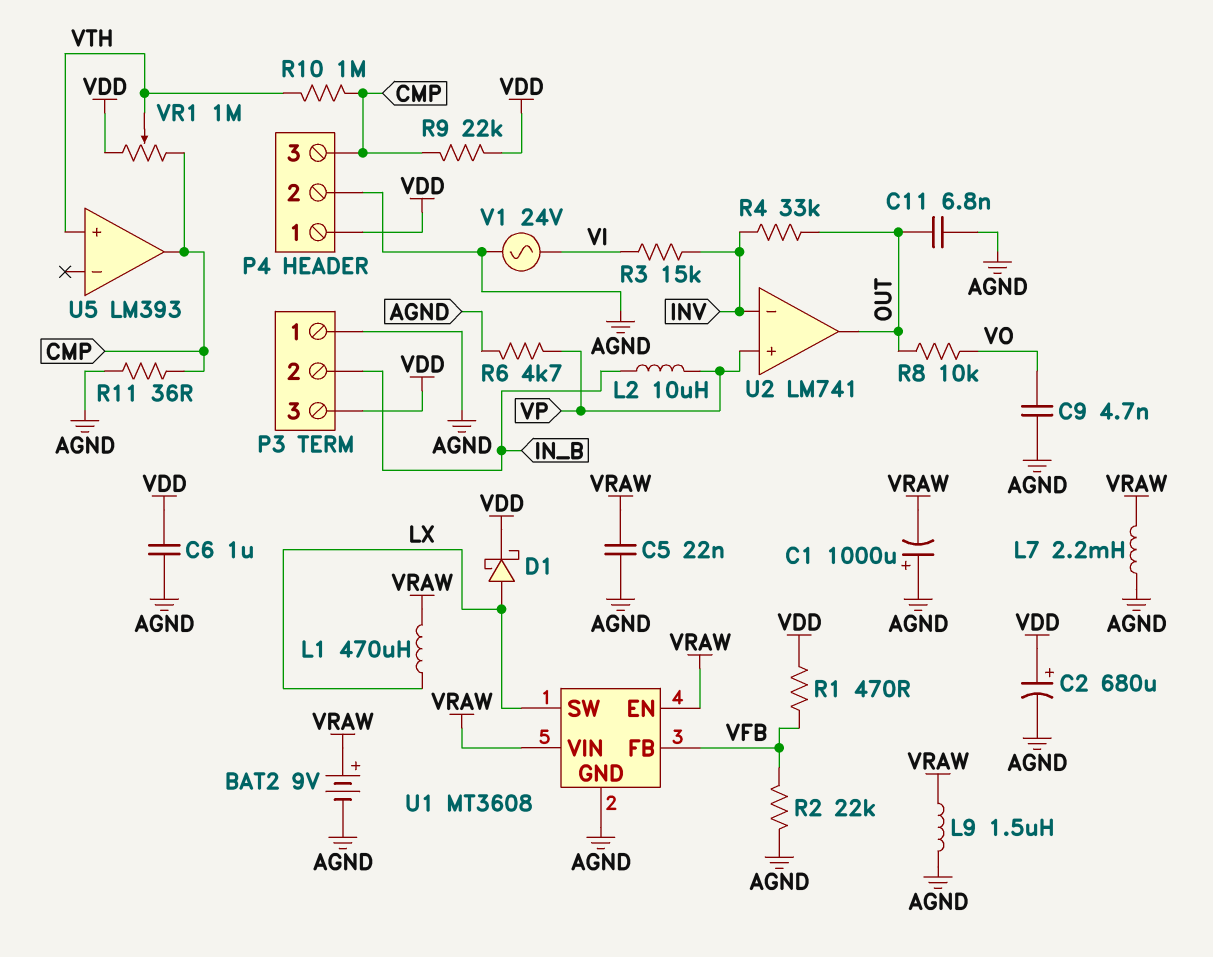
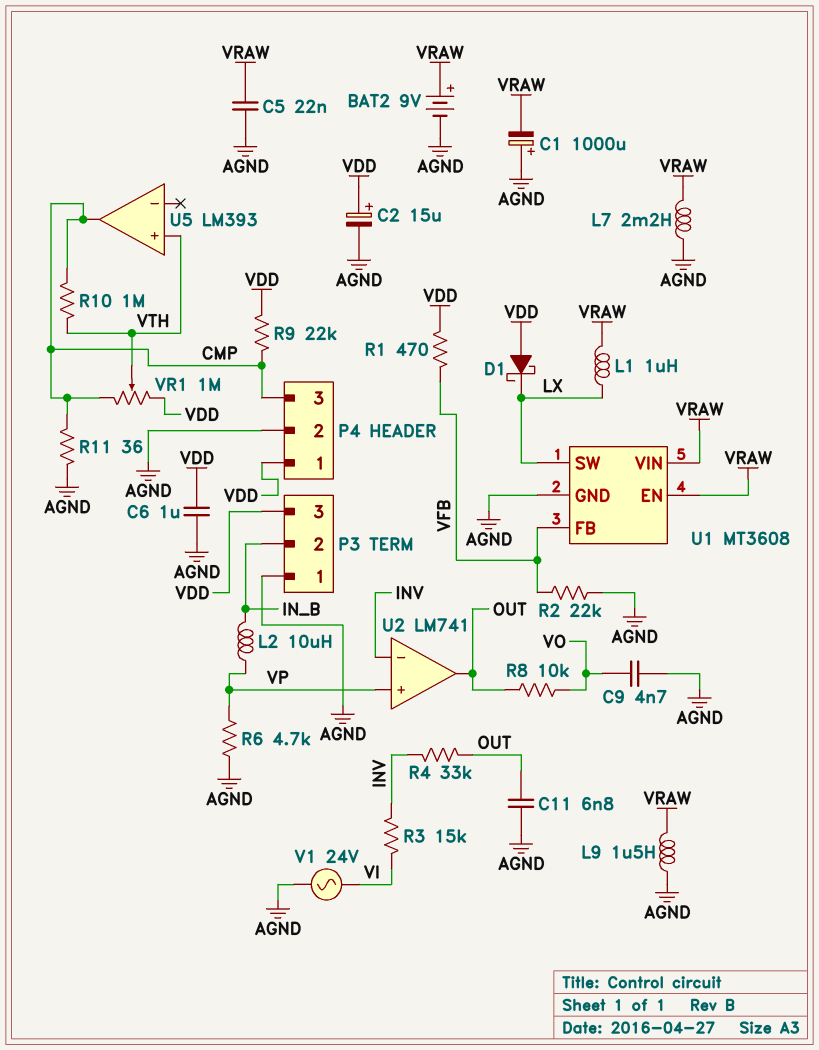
C2: 680uF (plus VDD, minus AGND) -> 15uF (plus VDD, minus AGND)
D1: schottky (A LX, K VDD) -> schottky (A VDD, K LX)
L1: 470uH (LX, VRAW) -> 1uH (LX, VRAW)

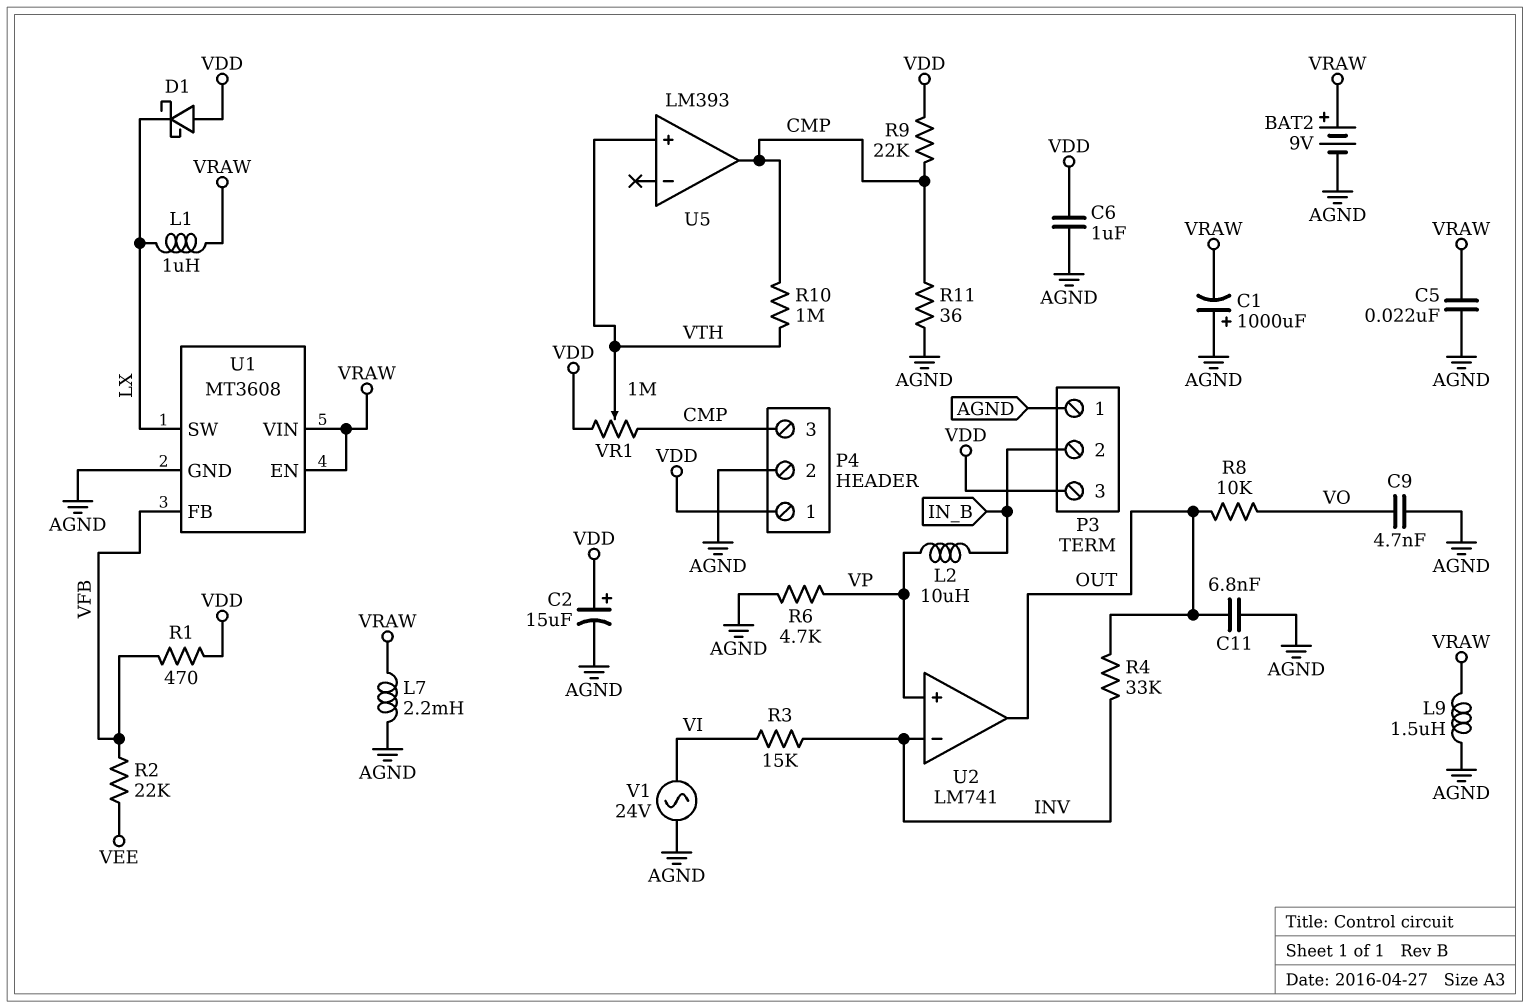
R2: 22k (AGND, VFB) -> 22k (VEE, VFB)

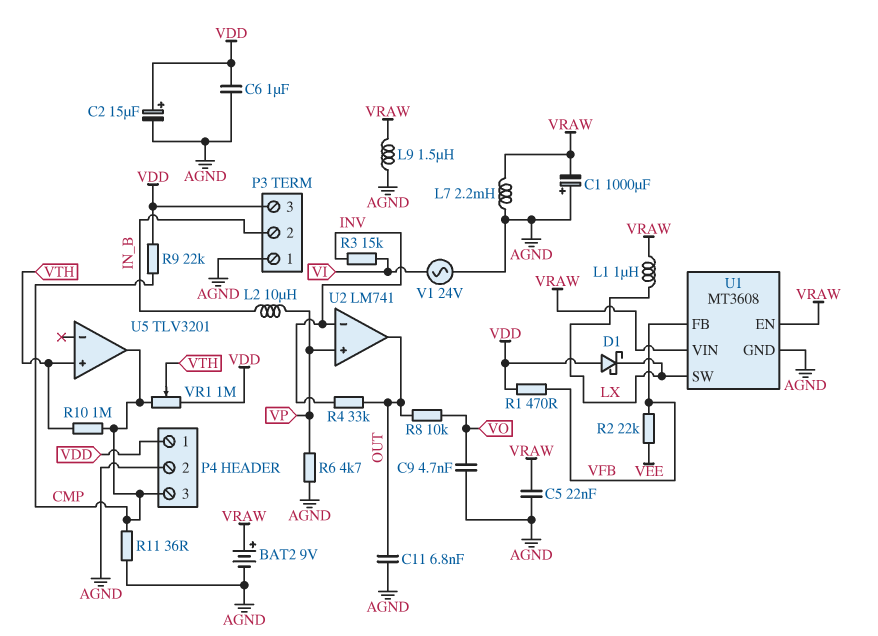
U5: LM393 -> TLV3201

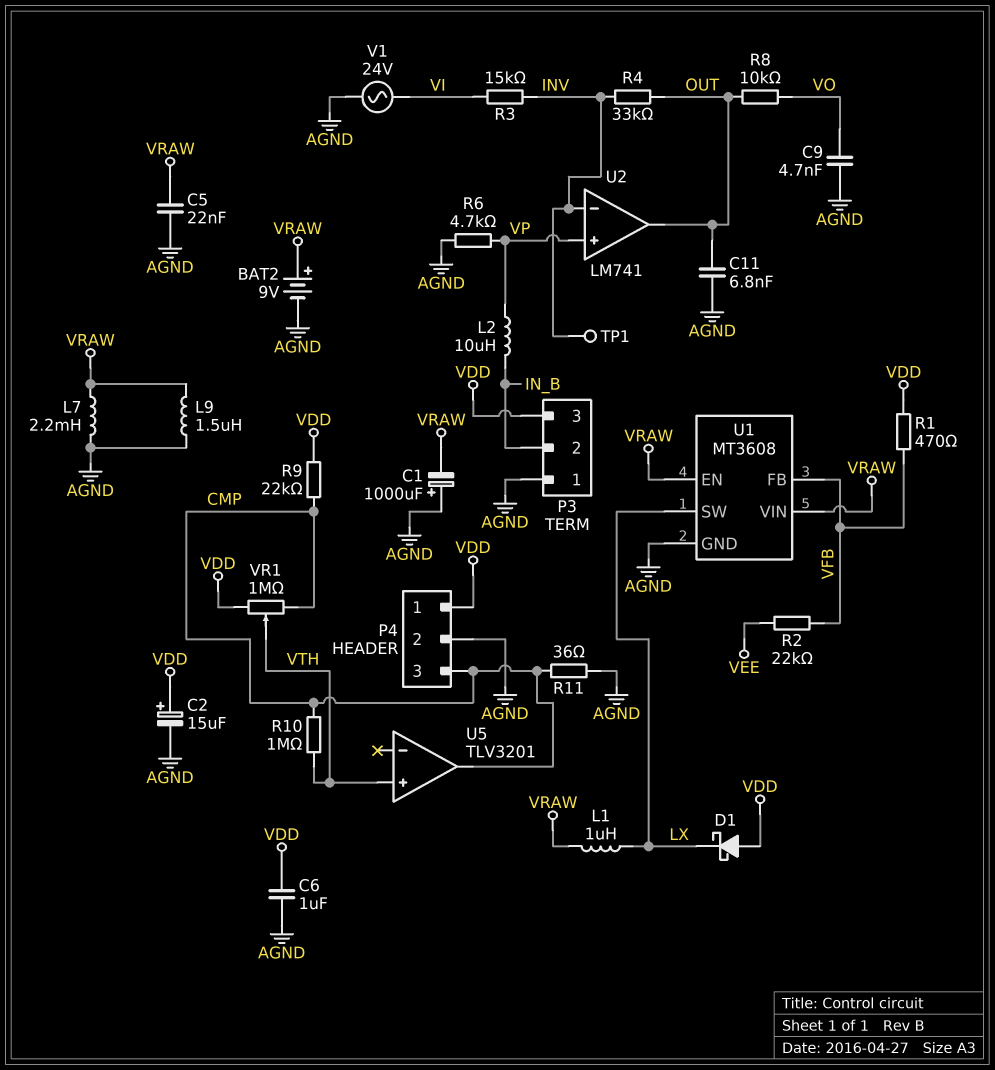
TP1: none -> test point (INV)

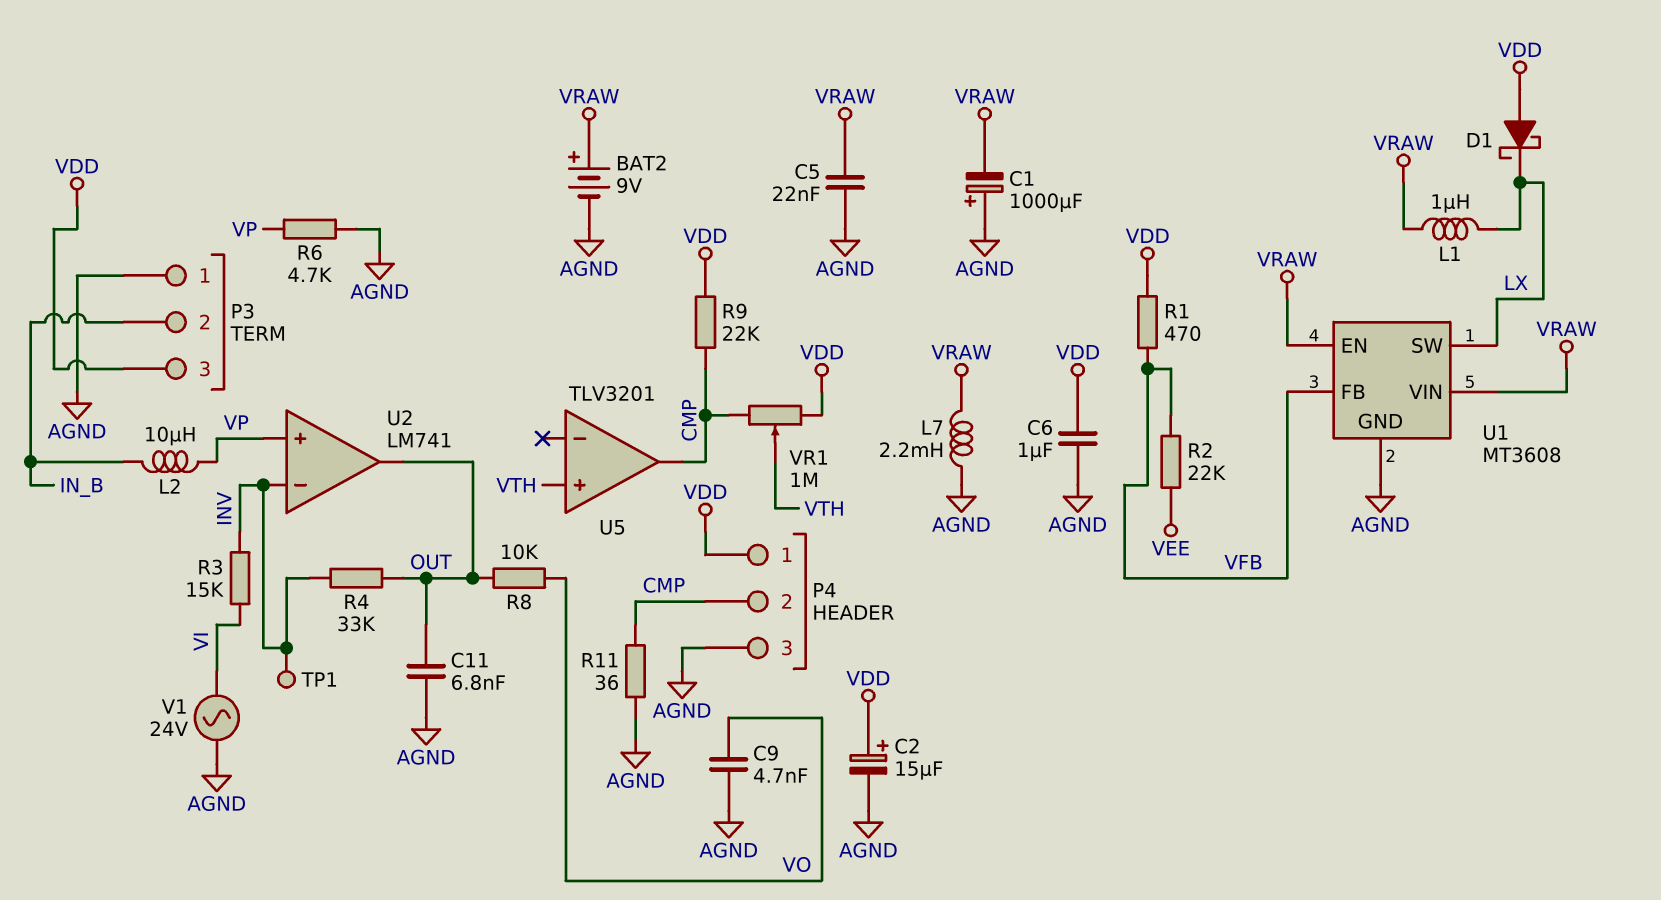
L9: 1.5uH (AGND, VRAW) -> none
P4 pin 2: AGND -> CMP
P4 pin 3: CMP -> AGND
R10: 1M (CMP, VTH) -> none

